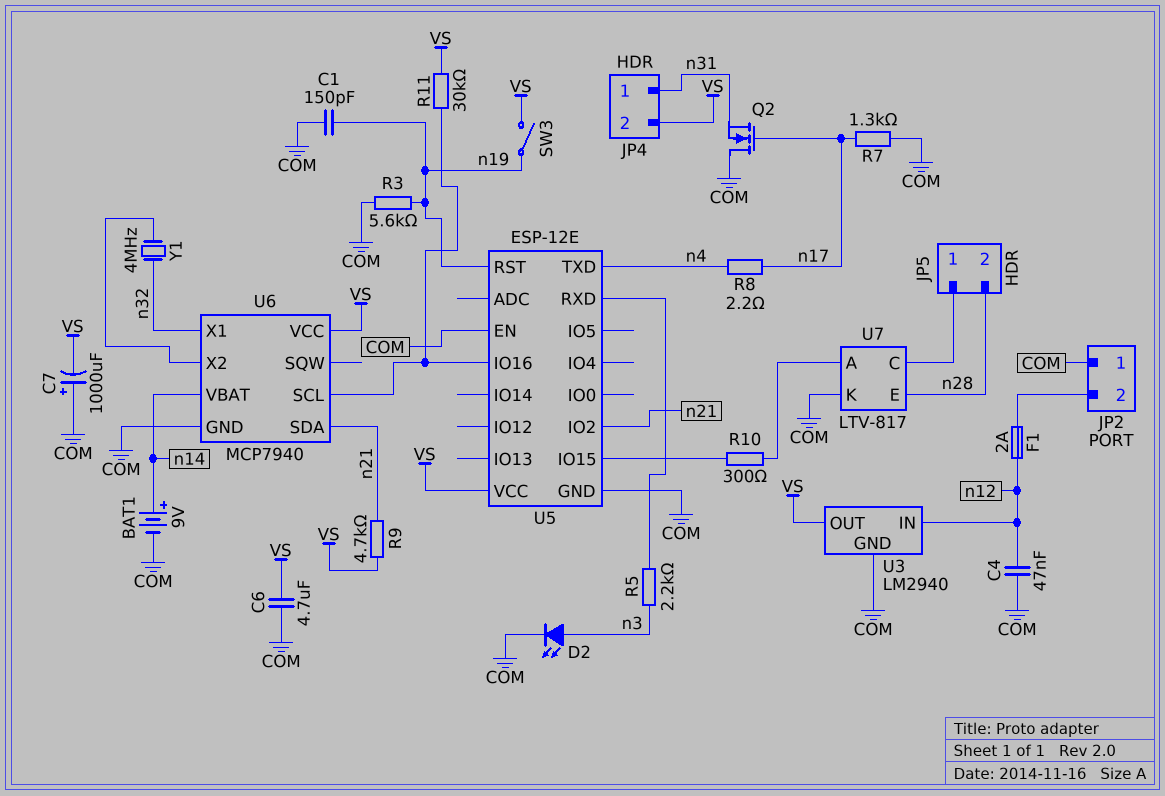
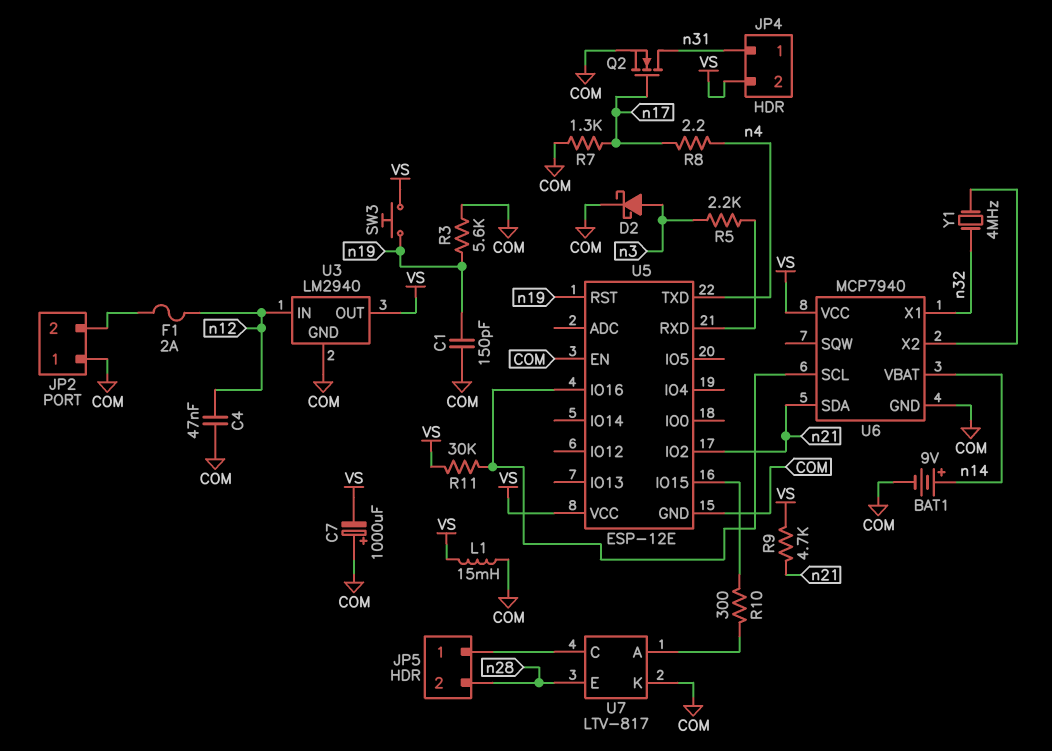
C6: 4.7uF (COM, VS) -> none
D2: LED (A n3, K COM) -> schottky (A n3, K COM)
L1: none -> 15mH (COM, VS)
Q2: NMOS (G n17, D COM, S n31) -> NMOS (G n17, D n31, S COM)
SW3: switch (VS, n19) -> button (VS, n19)

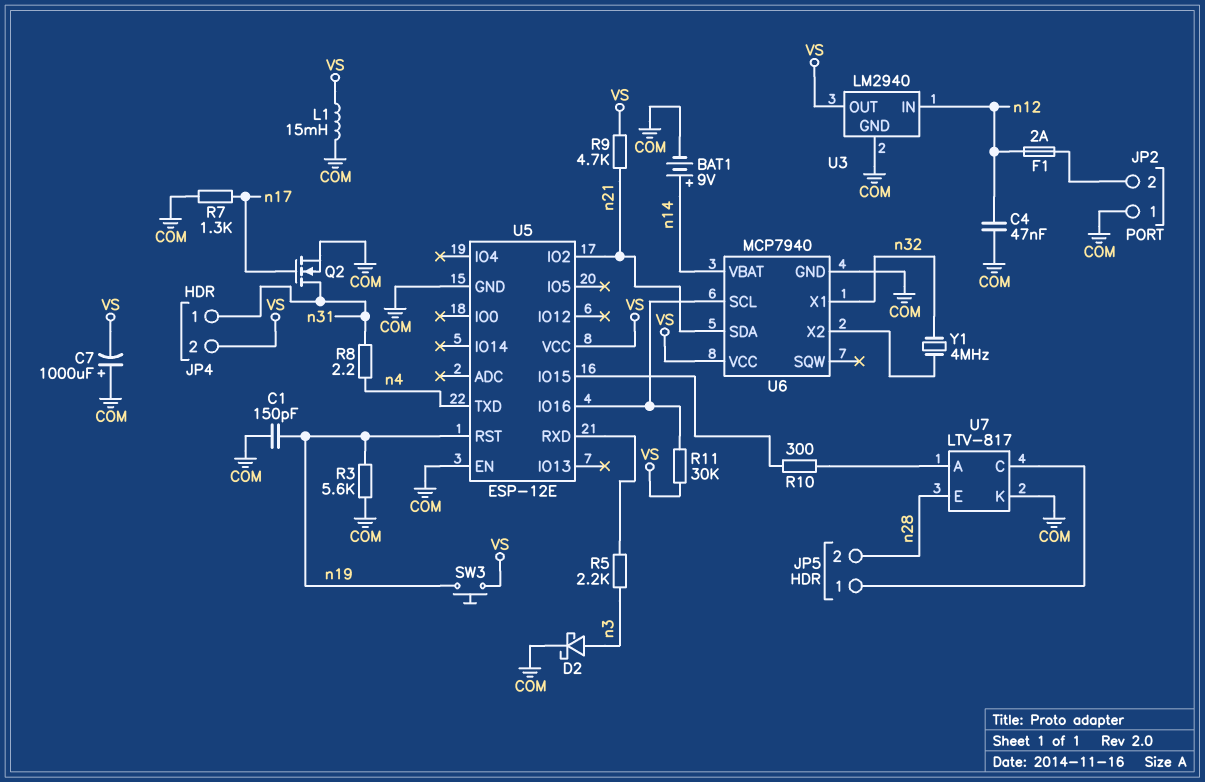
R8: 2.2 (n4, n17) -> 2.2 (n4, n31)

